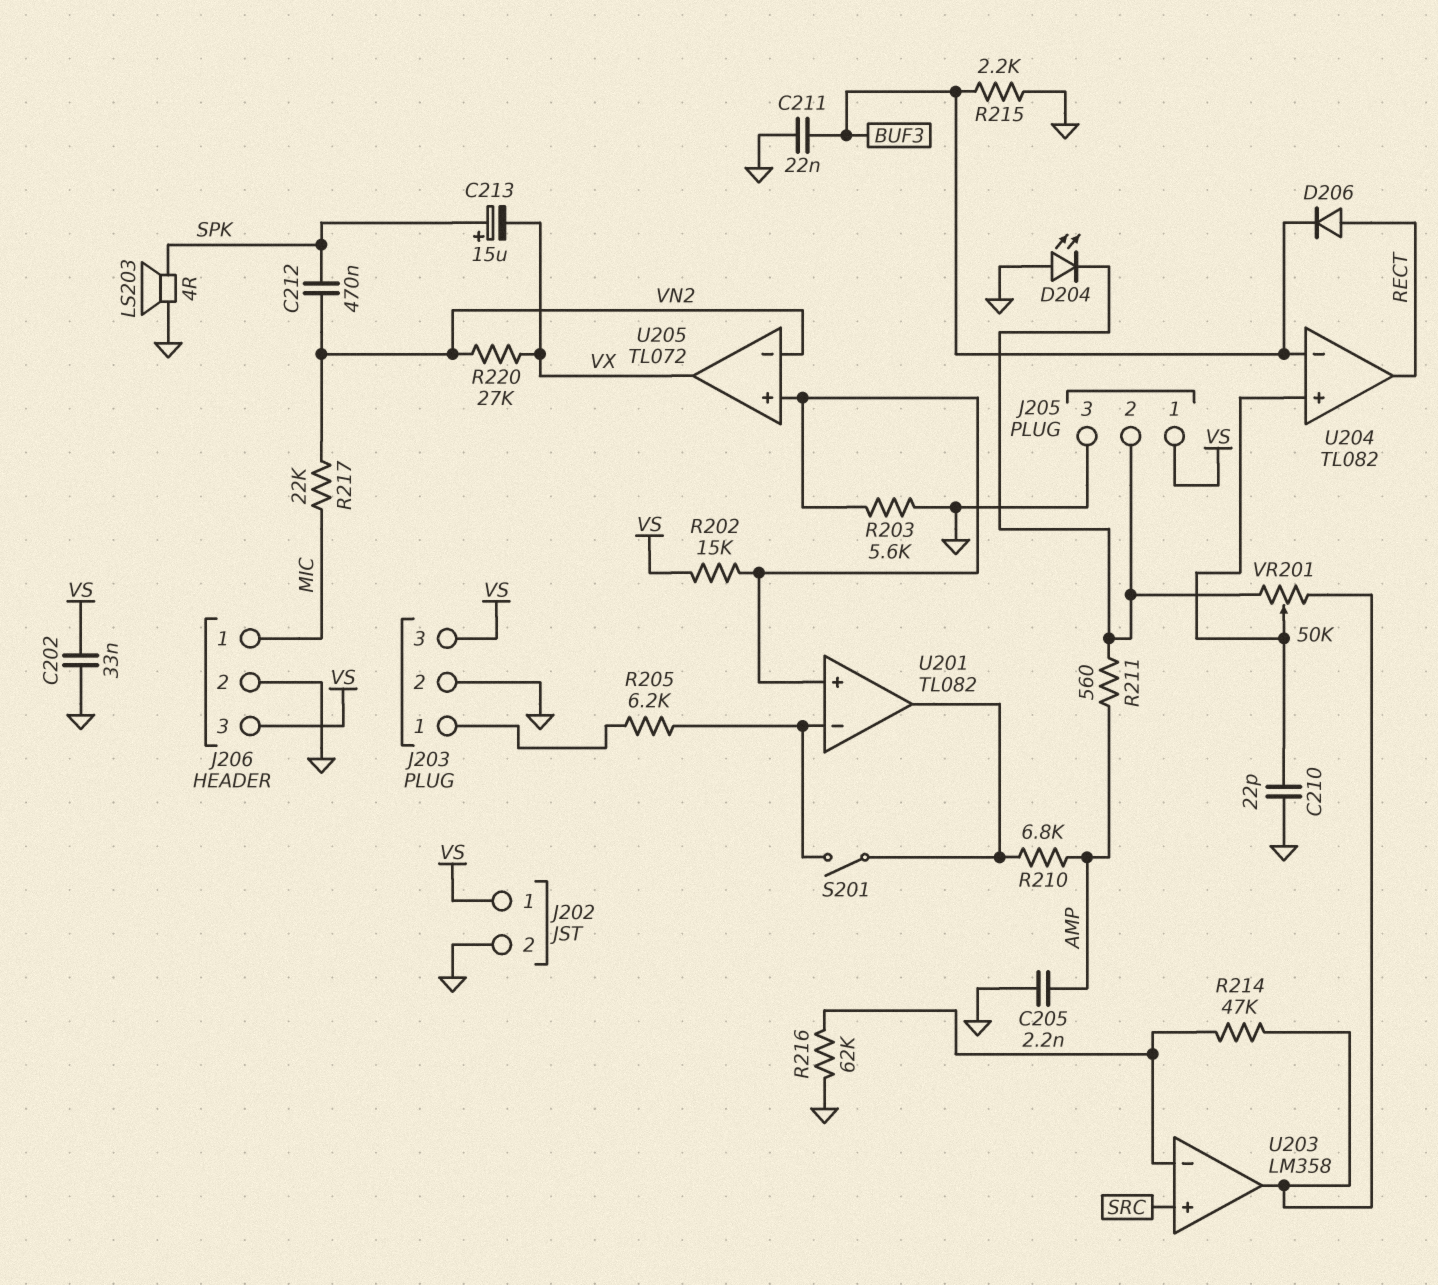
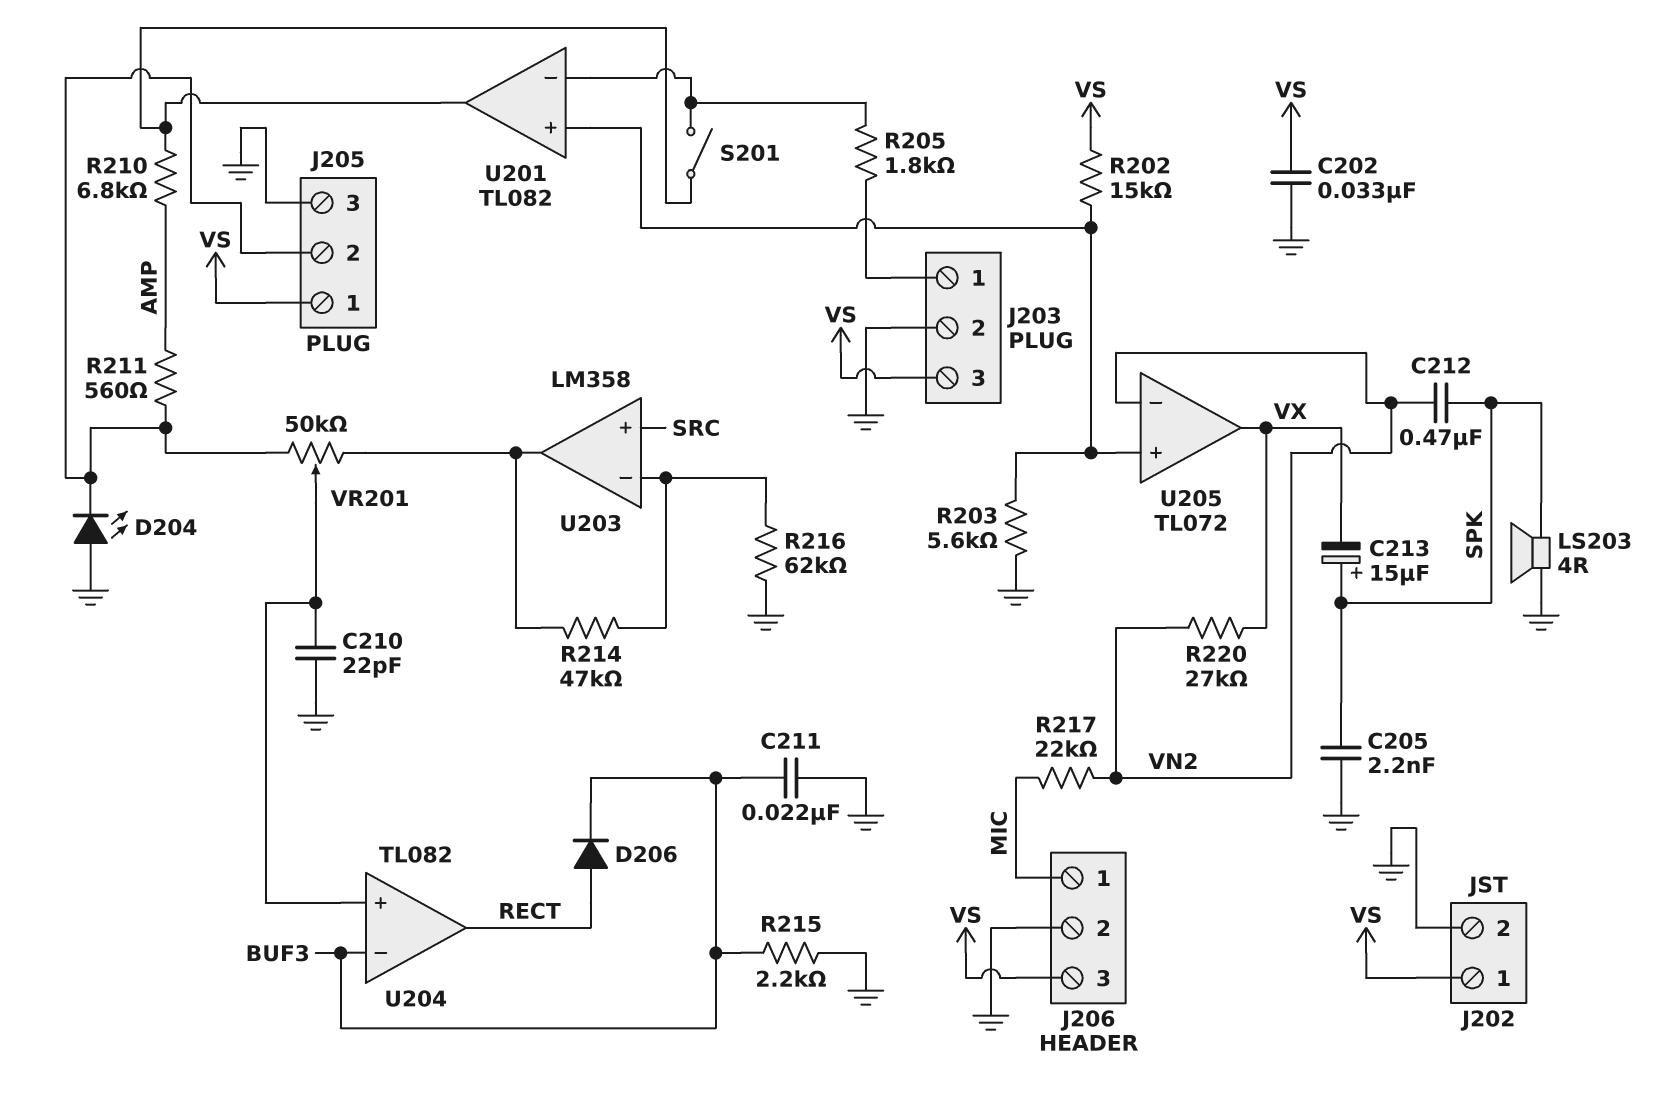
C205: 2.2nF (AMP, GND) -> 2.2nF (GND, SPK)
R205: 6.2k (J203/1, U201/in-) -> 1.8k (J203/1, U201/in-)

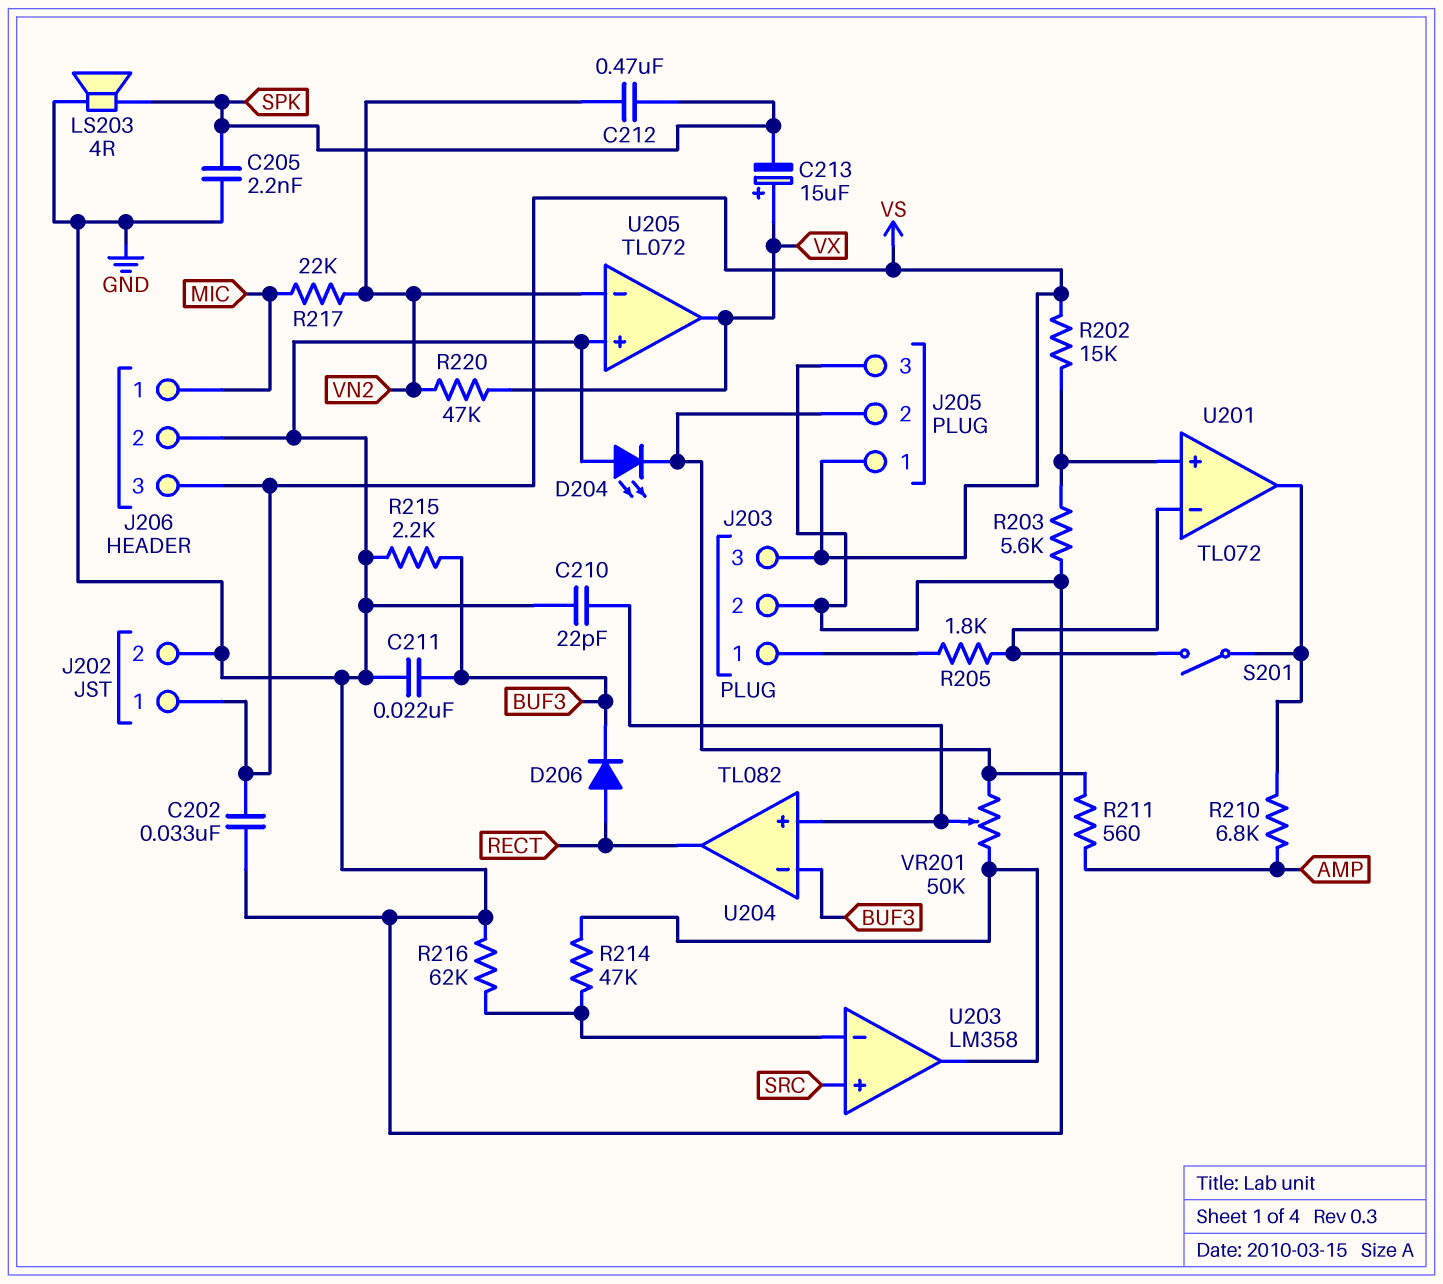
C213: 15uF (plus SPK, minus VX) -> 15uF (plus VX, minus SPK)
R220: 27k (VN2, VX) -> 47k (VN2, VX)
U201: TL082 -> TL072
U205 pin in+: U201/in+ -> GND

